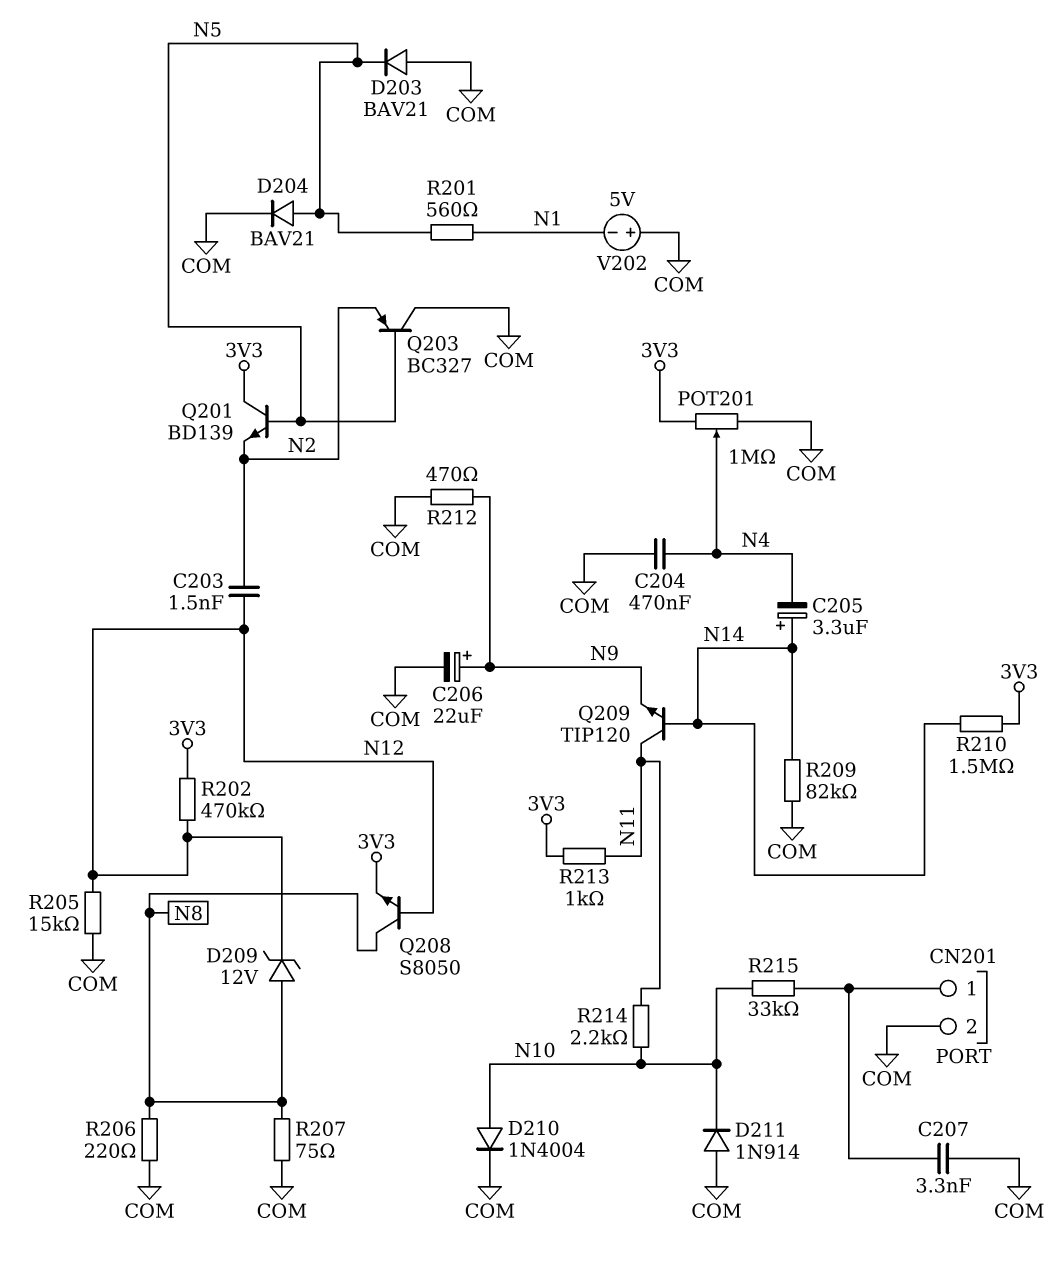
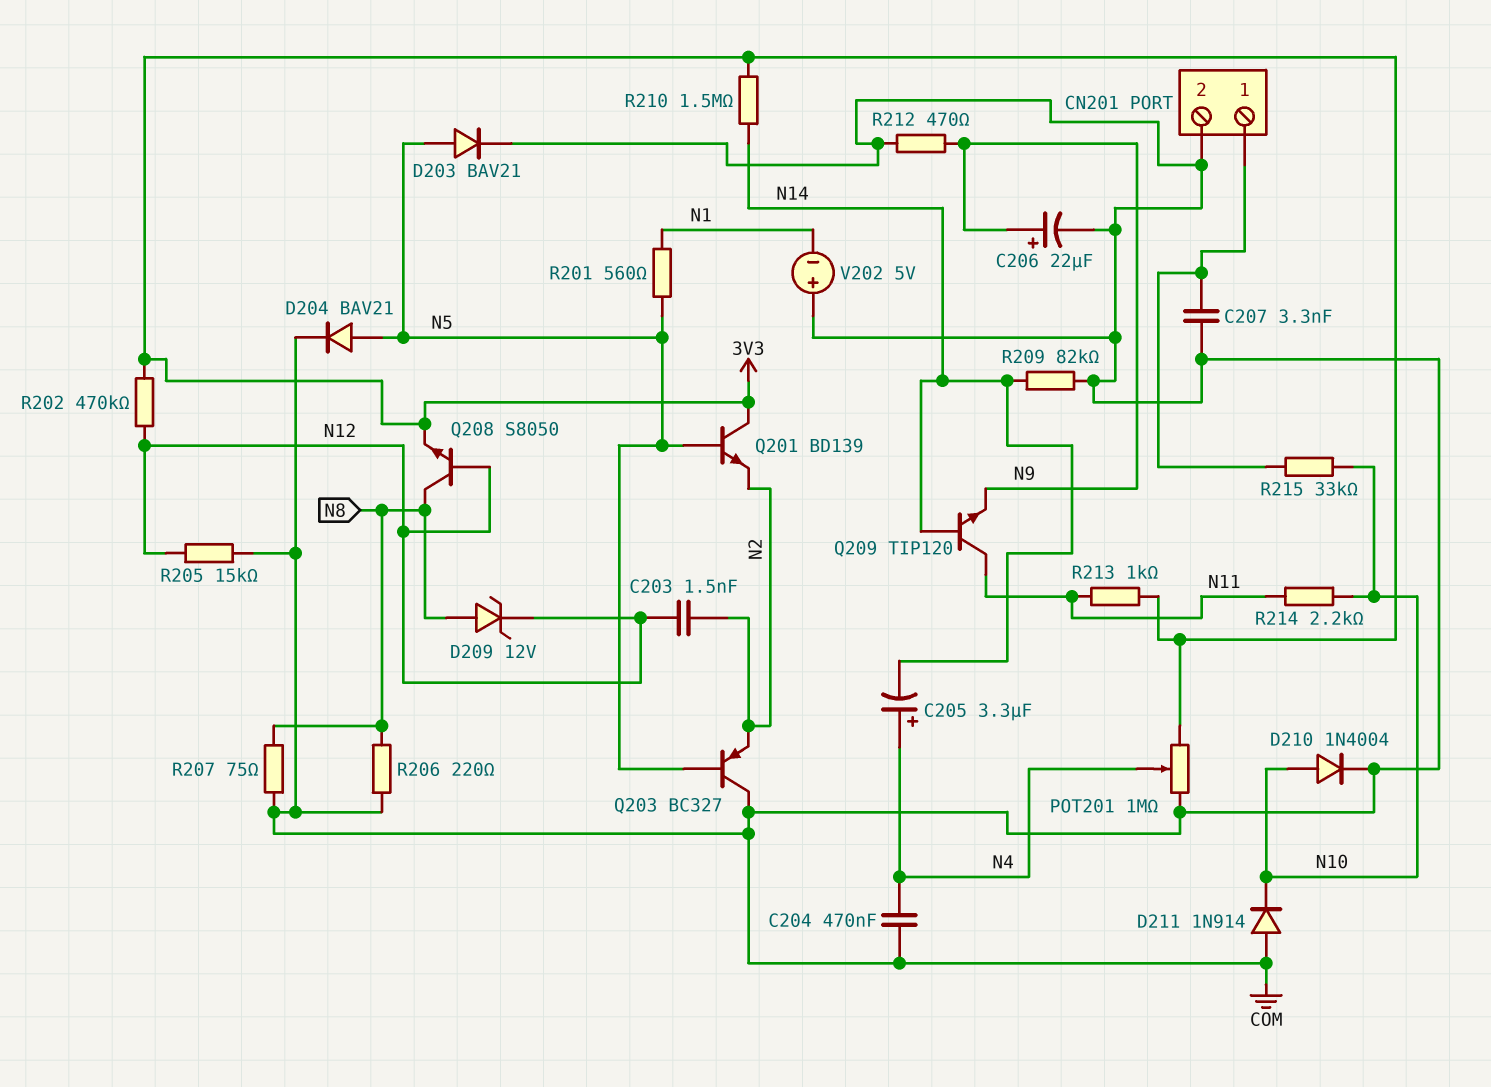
C205: 3.3uF (plus N14, minus N4) -> 3.3uF (plus N4, minus N14)
D203: diode BAV21 (A COM, K N5) -> diode BAV21 (A N5, K COM)

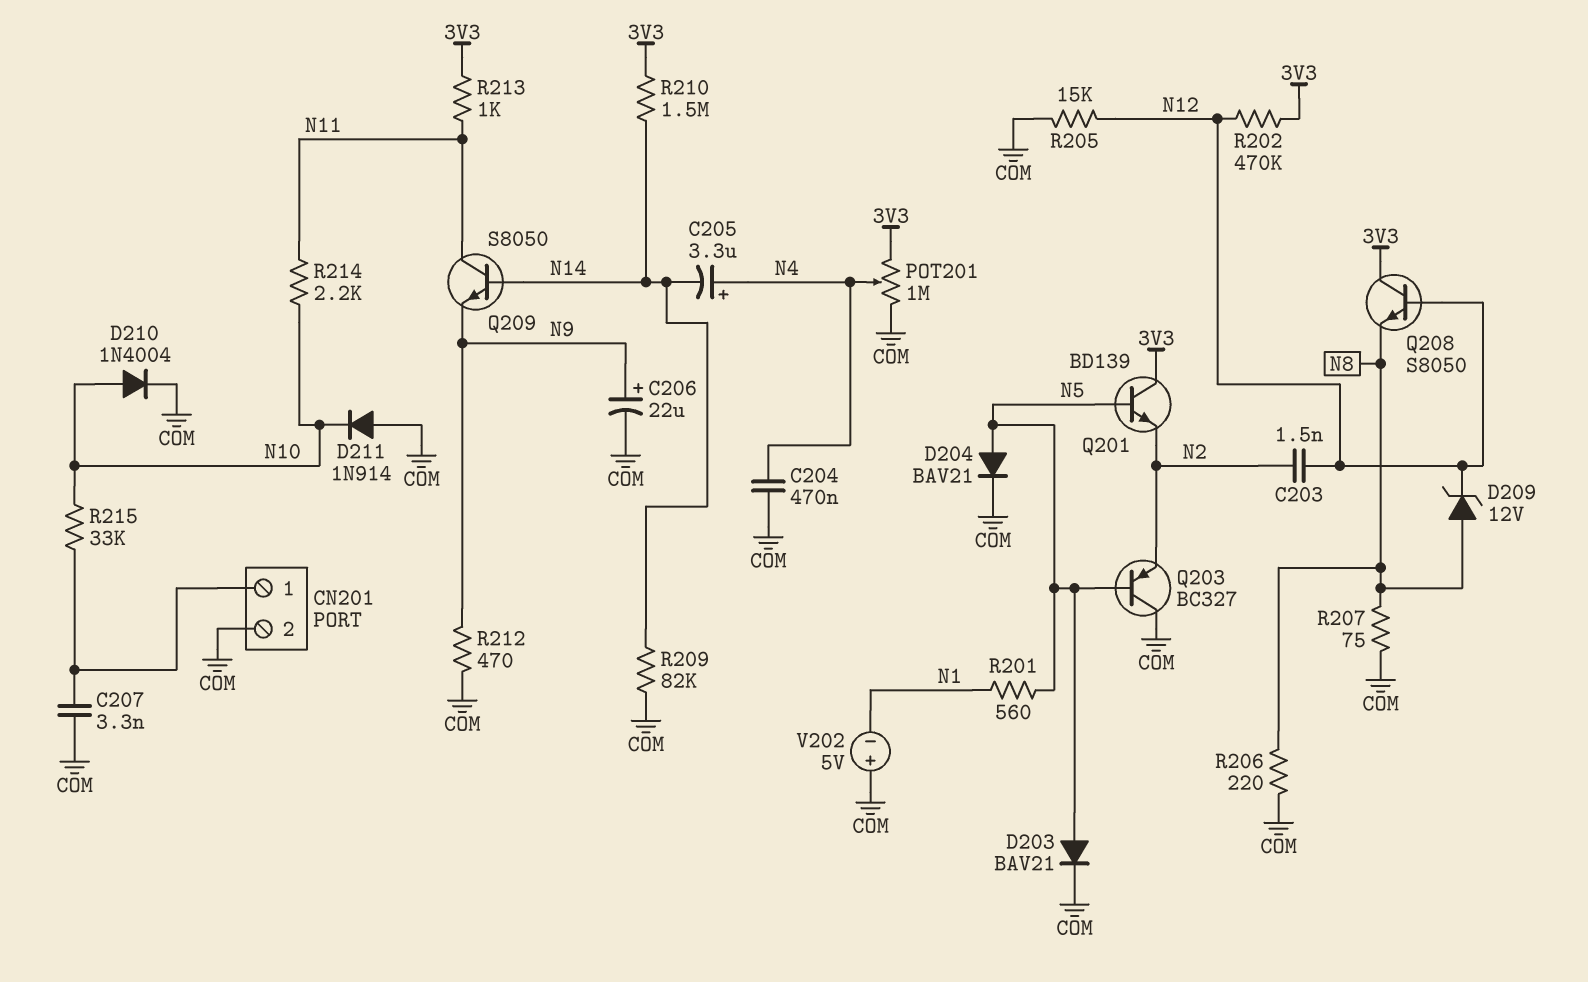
Q208: NPN S8050 (B N12, C N8, E 3V3) -> NPN S8050 (B N12, C 3V3, E N8)
Q209: NPN TIP120 (B N14, C N11, E N9) -> NPN S8050 (B N14, C N11, E N9)

